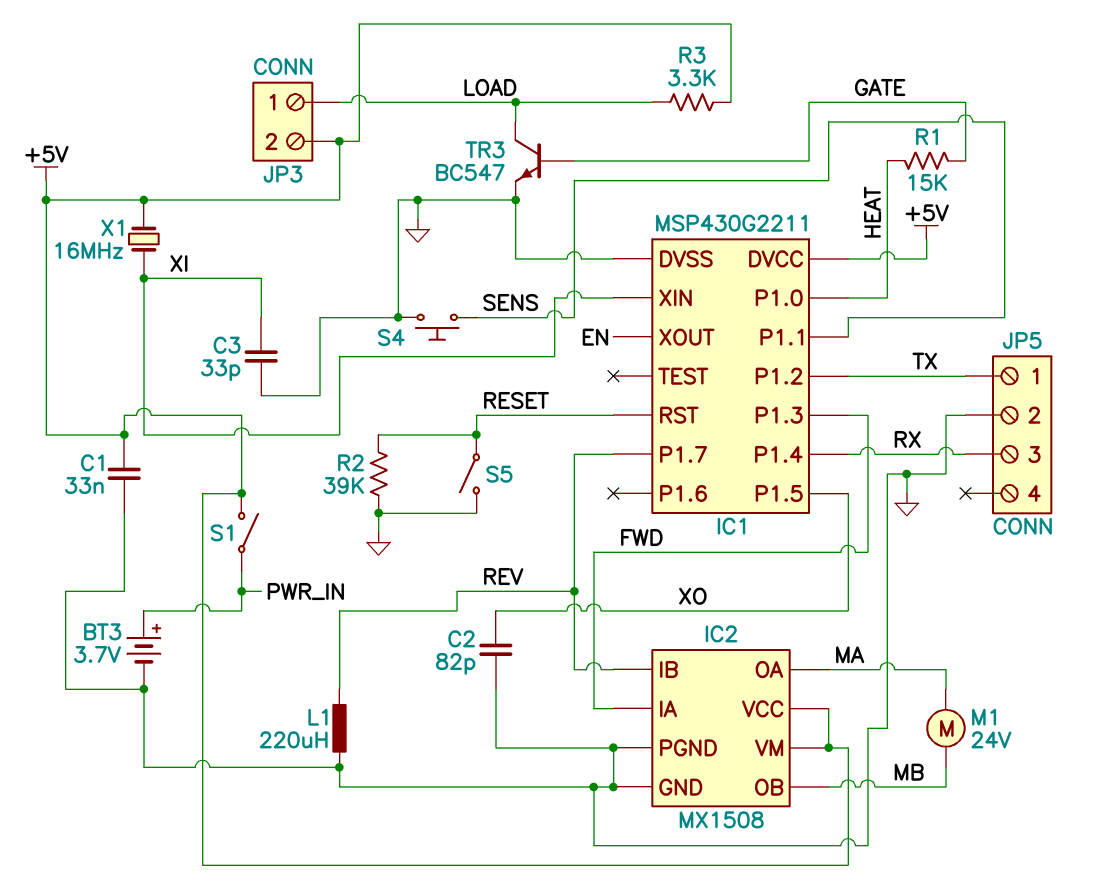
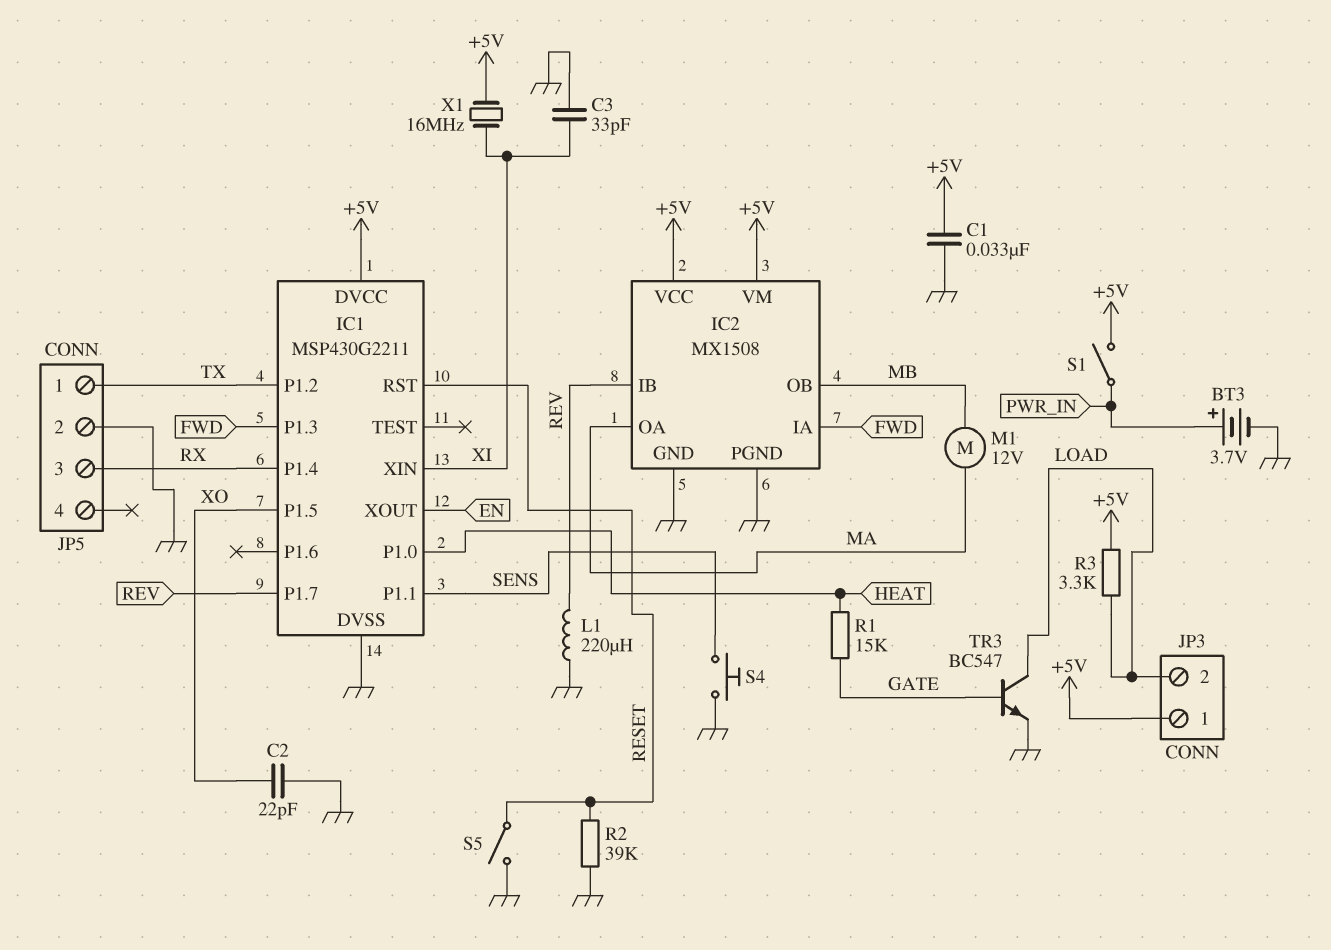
C2: 82pF (GND, XO) -> 22pF (GND, XO)
JP3 pin 1: LOAD -> +5V
JP3 pin 2: +5V -> LOAD
M1: motor 24V (MA, MB) -> motor 12V (MA, MB)

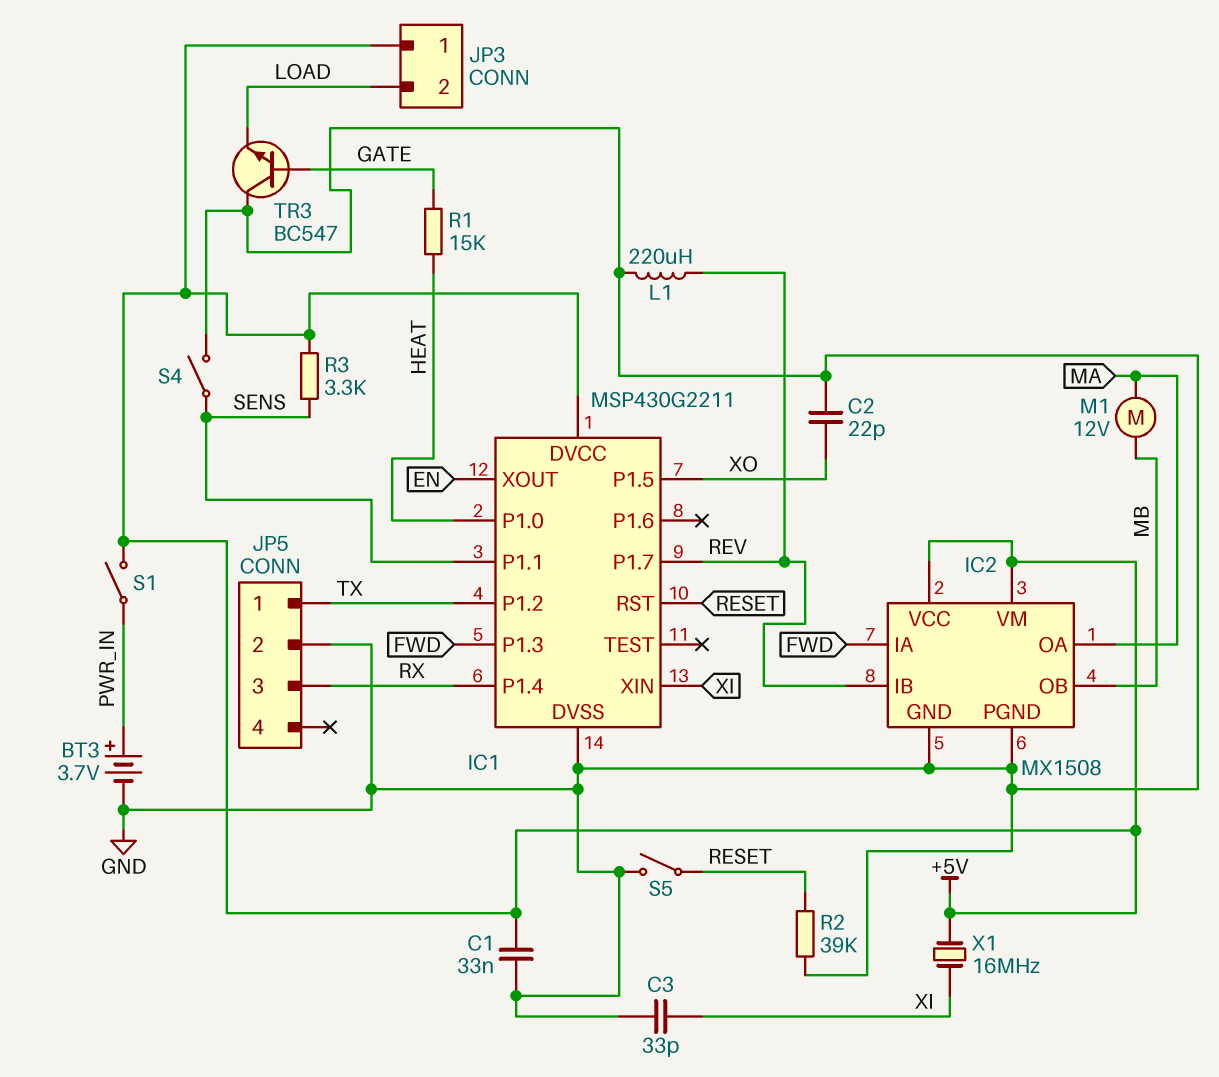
R3: 3.3k (+5V, LOAD) -> 3.3k (+5V, SENS)
S4: button (GND, SENS) -> switch (GND, SENS)
TR3: NPN BC547 (B GATE, C LOAD, E GND) -> NPN BC547 (B GATE, C GND, E LOAD)

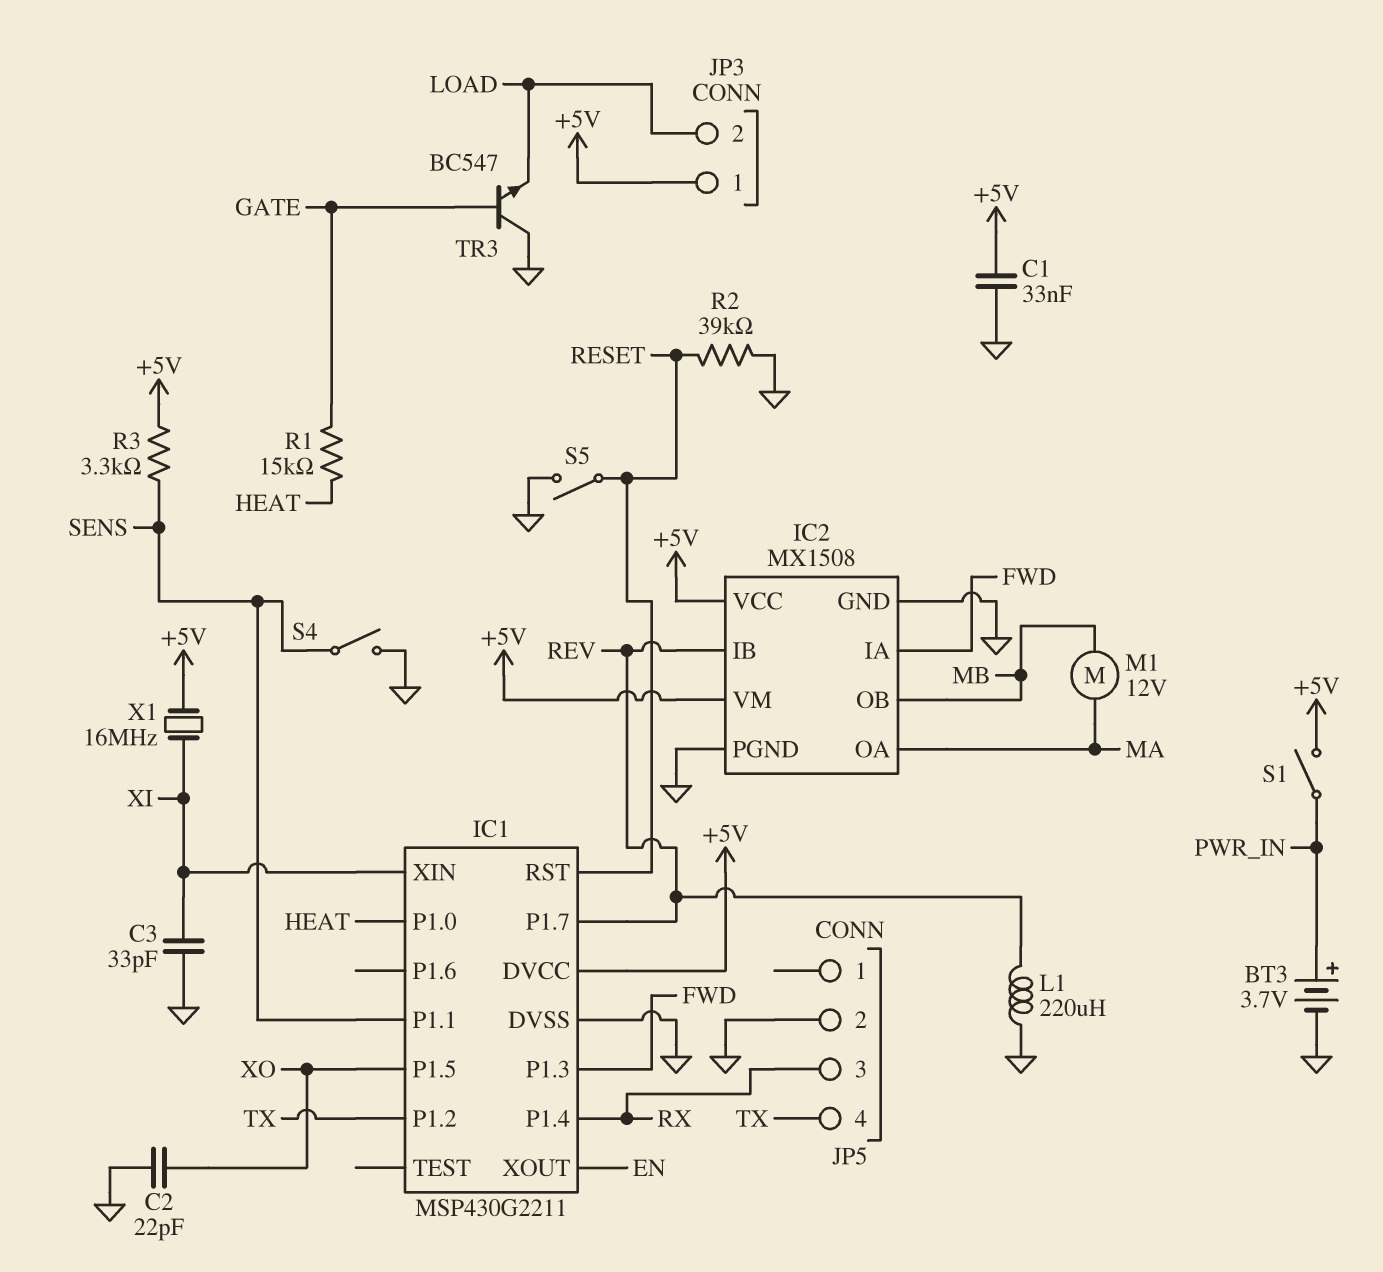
JP5 pin 1: TX -> none
JP5 pin 4: none -> TX

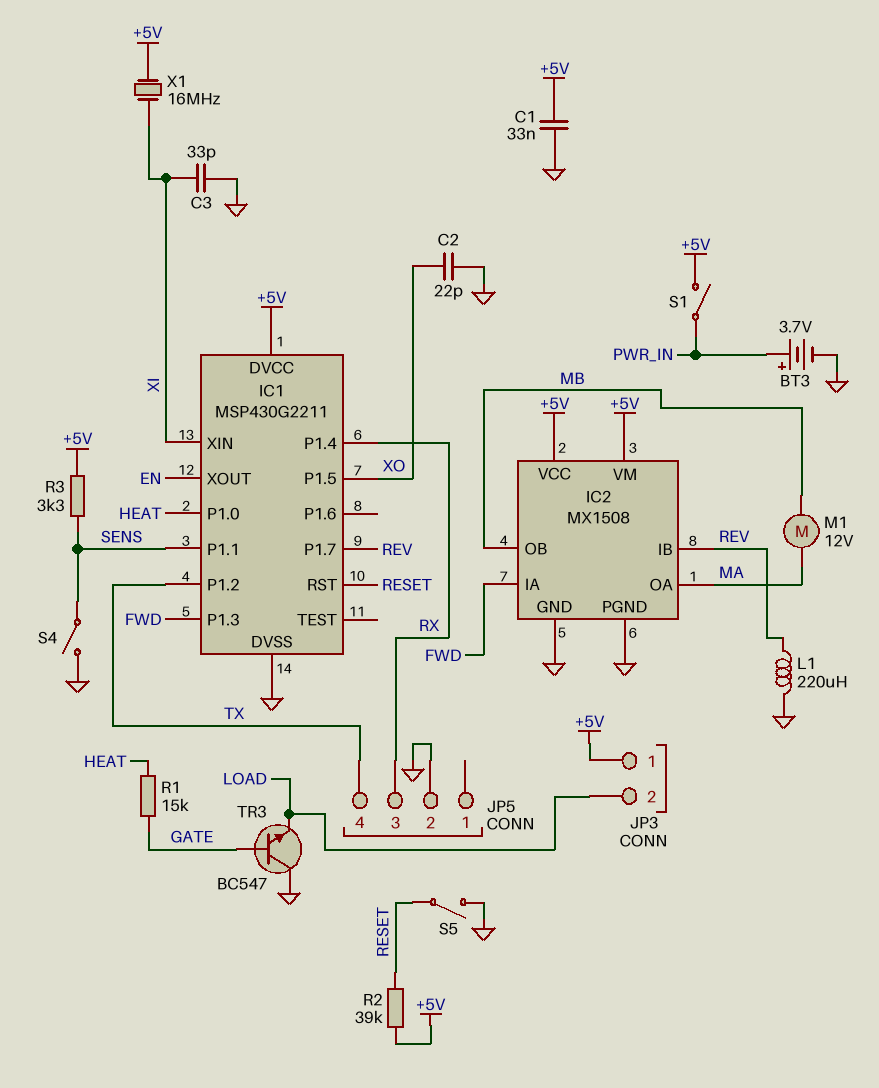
R2: 39k (GND, RESET) -> 39k (+5V, RESET)

